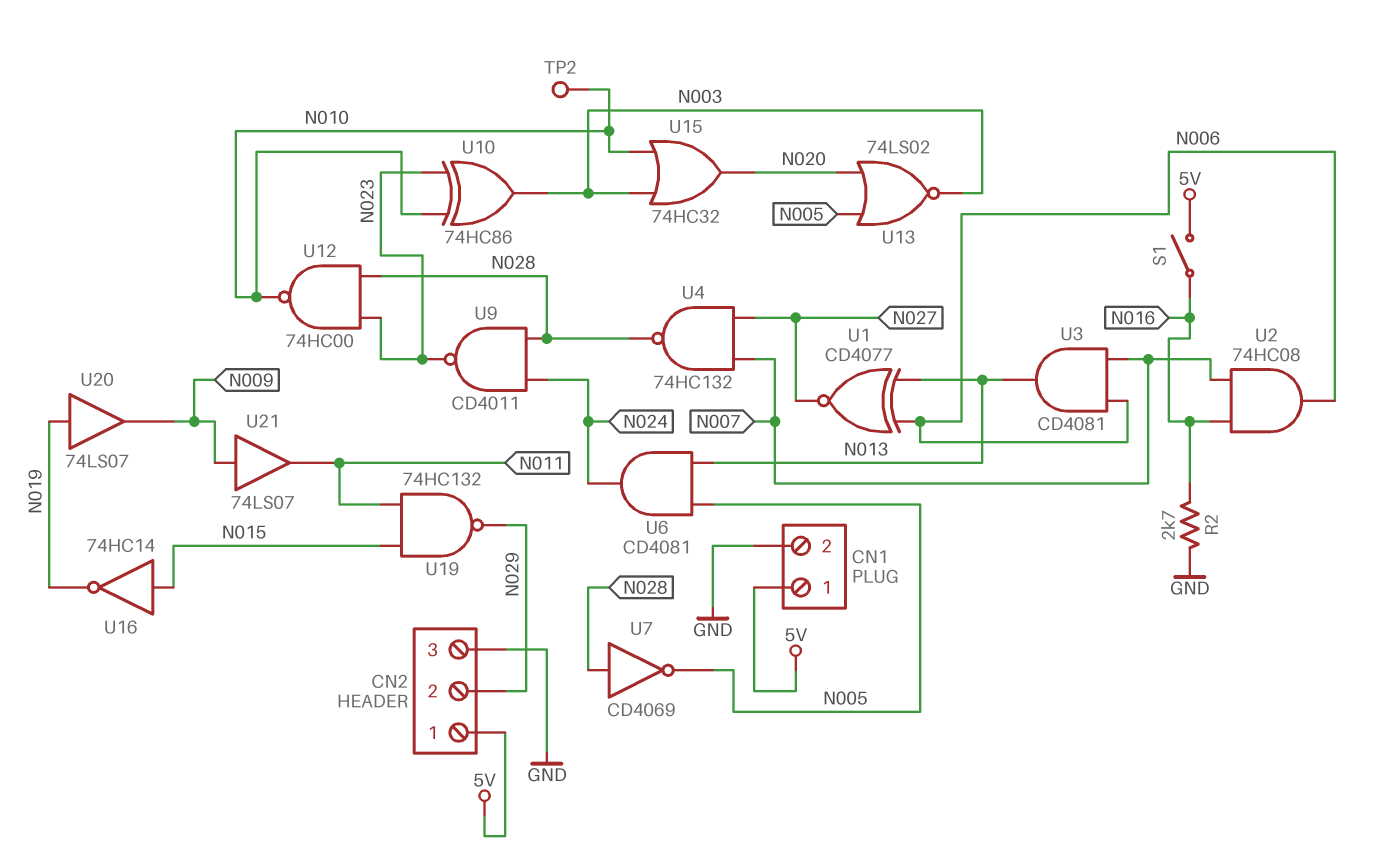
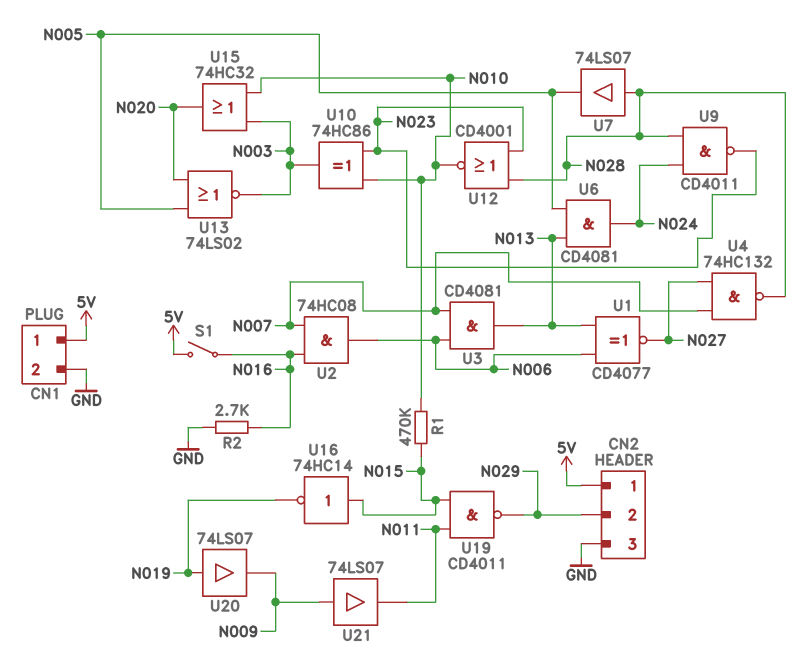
R1: none -> 470k (N010, N015)
TP2: test point (N010) -> none
U7: NOT CD4069 (in N028, out N005) -> buffer 74LS07 (in N028, out N005)
U12: NAND 74HC00 (in N023, in N028, out N010) -> NOR CD4001 (in N023, in N028, out N010)
U19: NAND 74HC132 (in N011, in N015, out N029) -> NAND CD4011 (in N011, in N015, out N029)

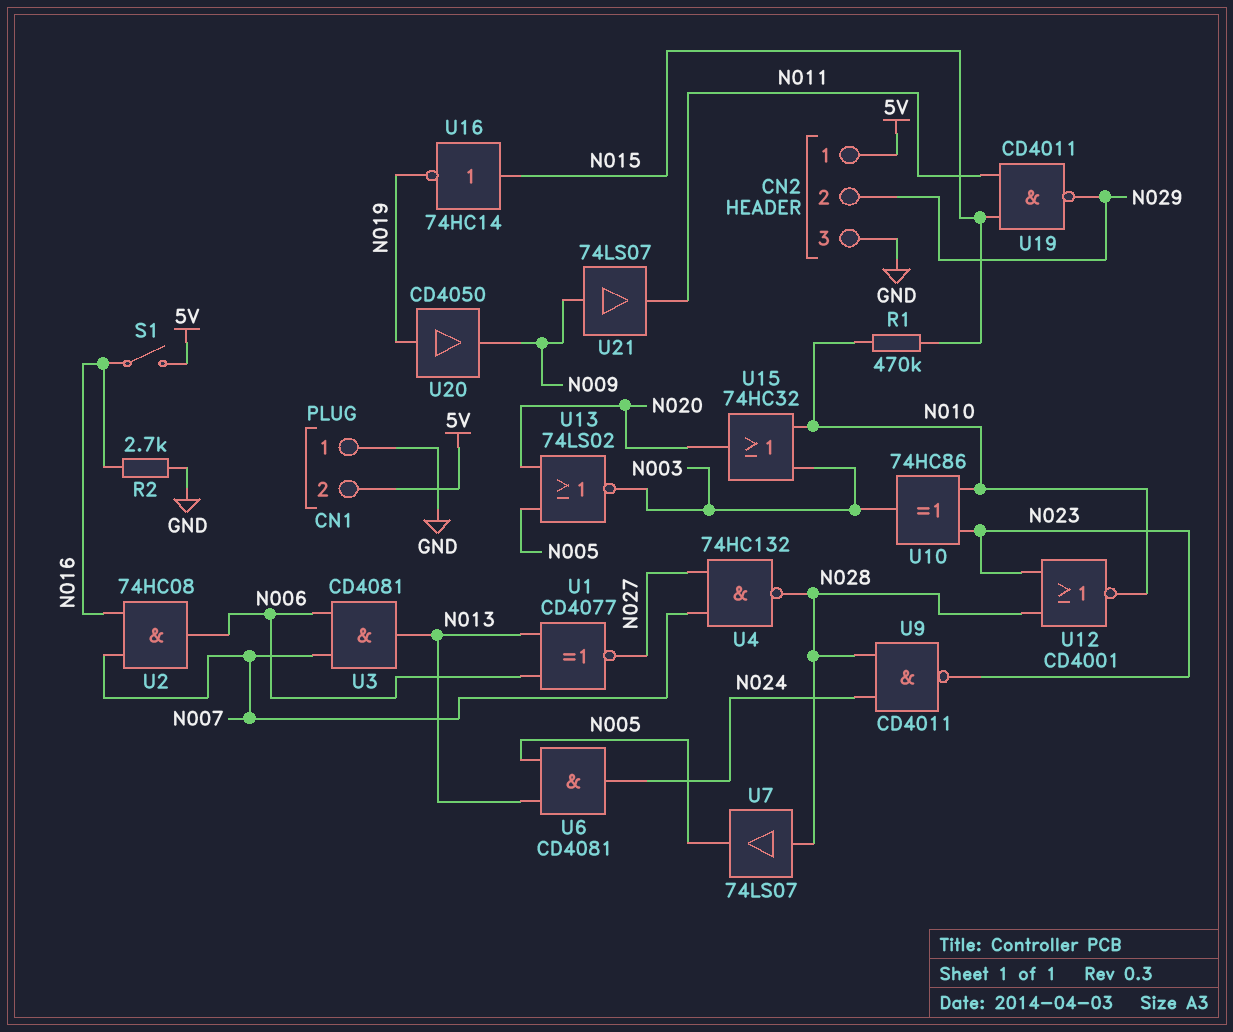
CN1 pin 1: 5V -> GND
CN1 pin 2: GND -> 5V
U20: buffer 74LS07 (in N019, out N009) -> buffer CD4050 (in N019, out N009)

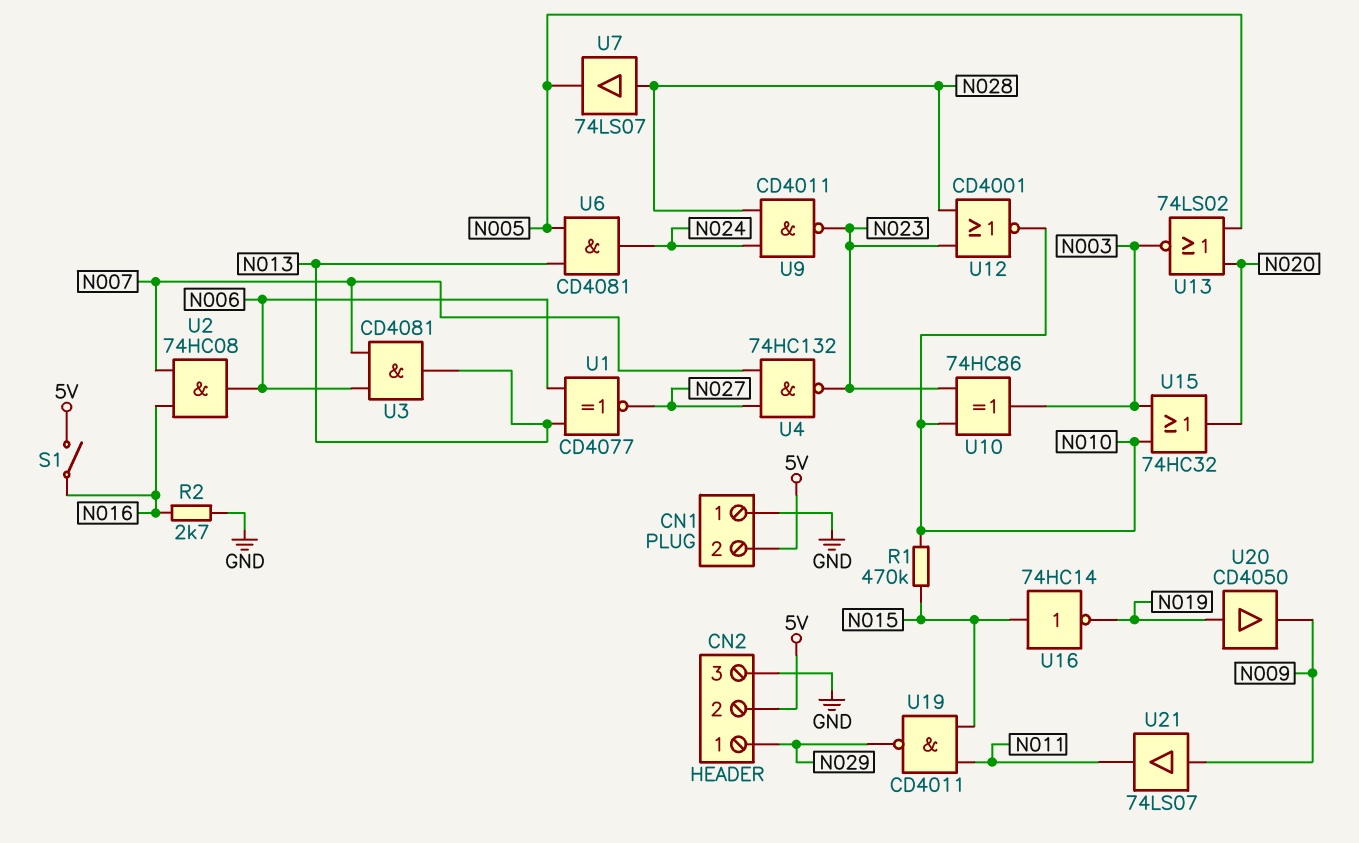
CN2 pin 1: 5V -> N029
CN2 pin 2: N029 -> 5V
U4: NAND 74HC132 (in N007, in N027, out N028) -> NAND 74HC132 (in N007, in N027, out N023)

